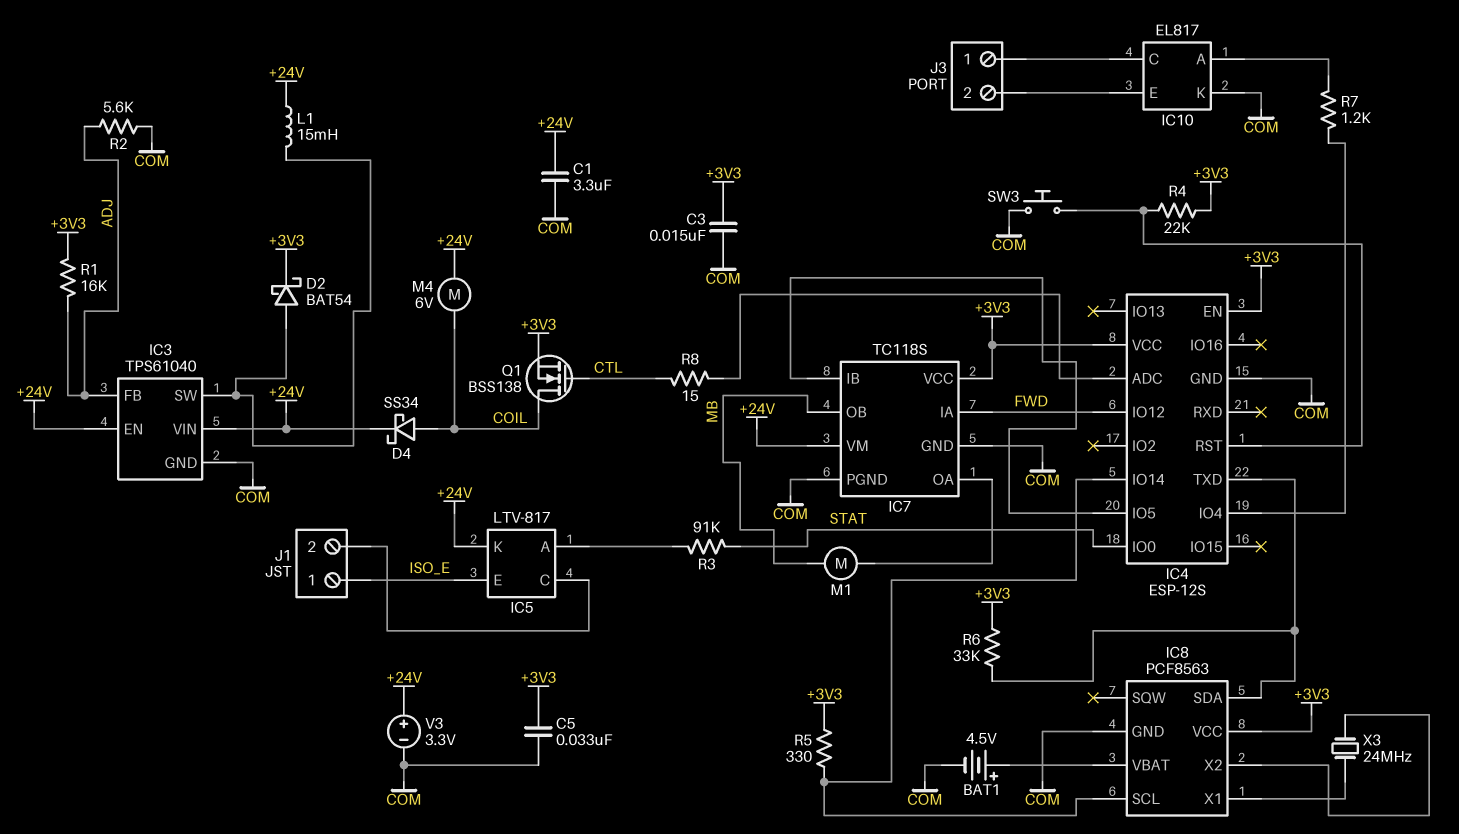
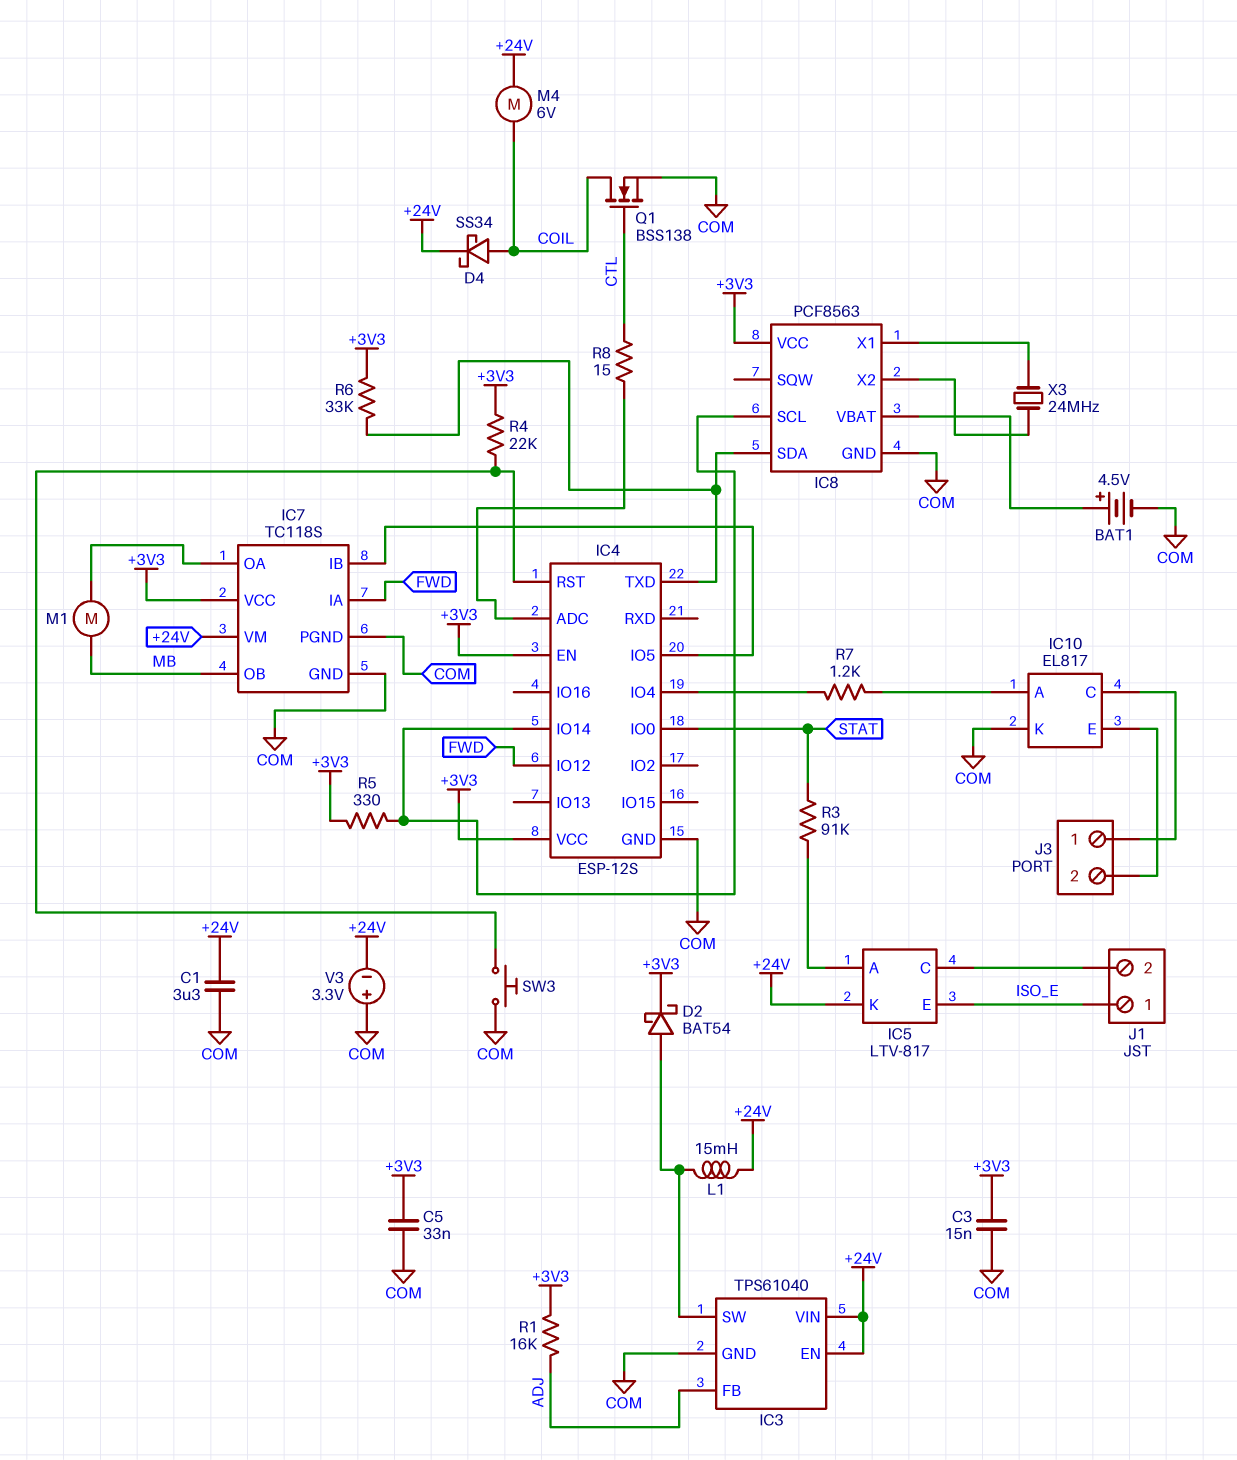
Q1: NMOS BSS138 (G CTL, D COIL, S +3V3) -> NMOS BSS138 (G CTL, D COIL, S COM)
R2: 5.6k (ADJ, COM) -> none
V3: 3.3V (plus +24V, minus COM) -> 3.3V (plus COM, minus +24V)

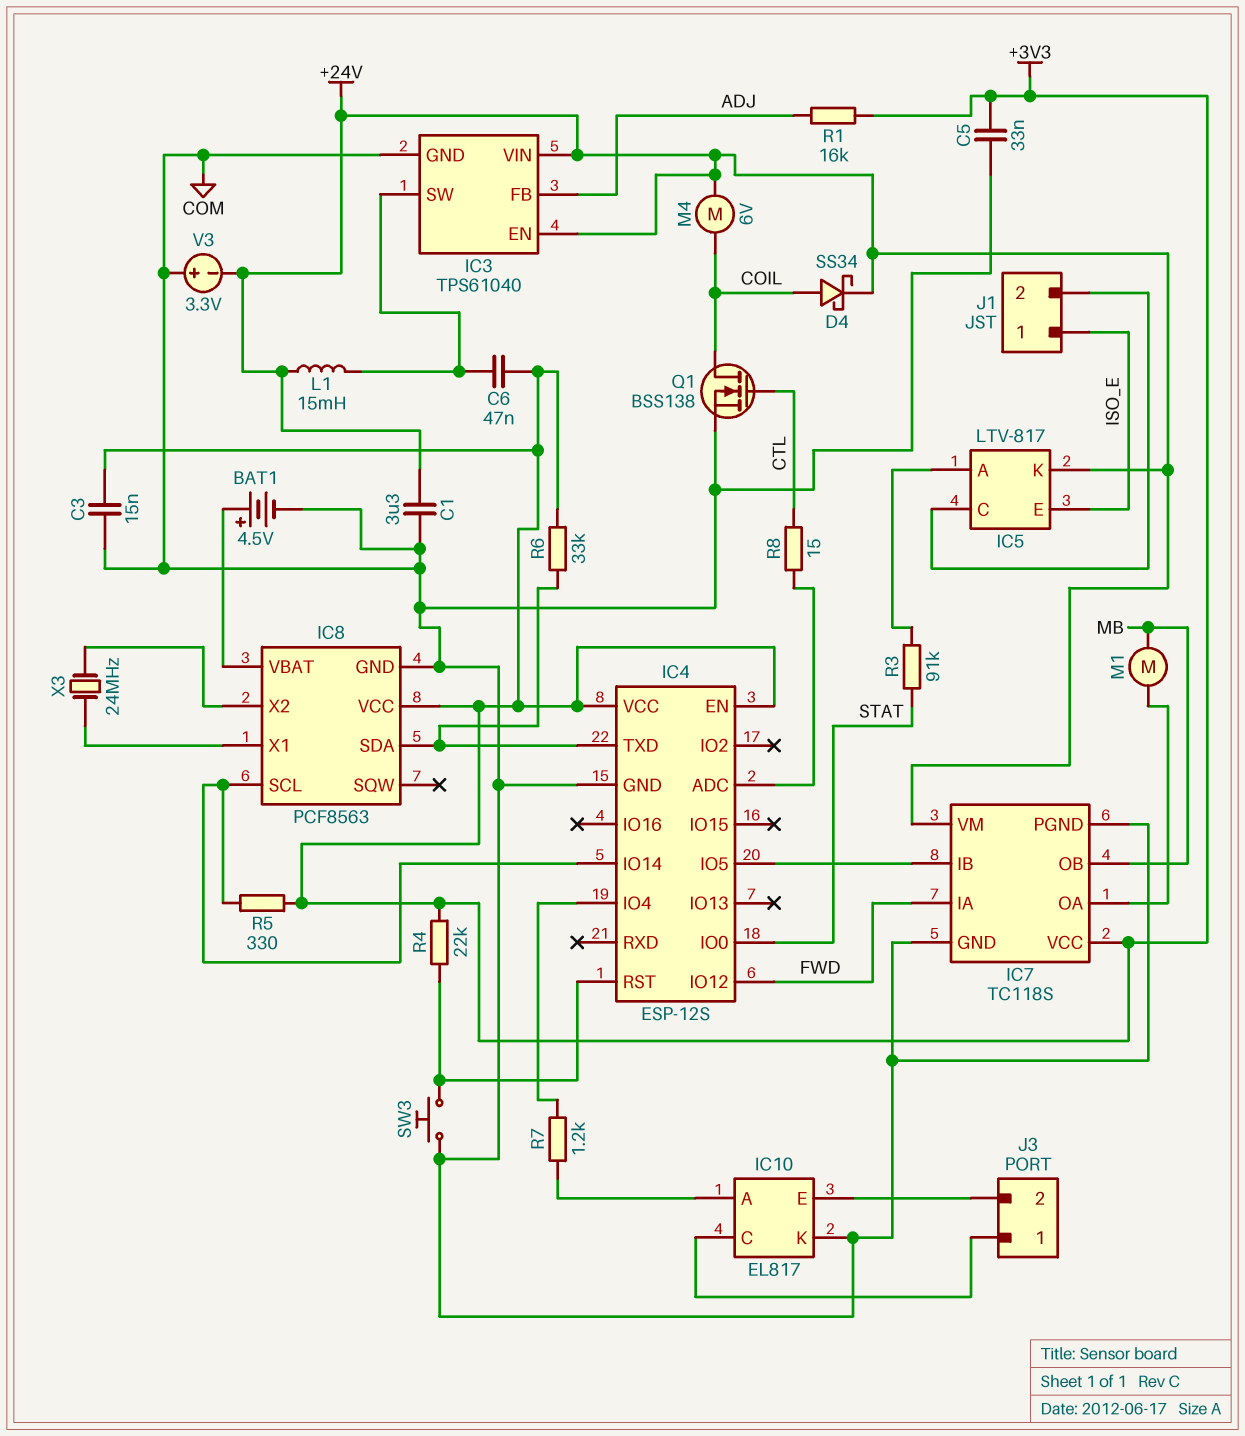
C6: none -> 47nF (+3V3, IC3/SW)
D2: schottky BAT54 (A IC3/SW, K +3V3) -> none

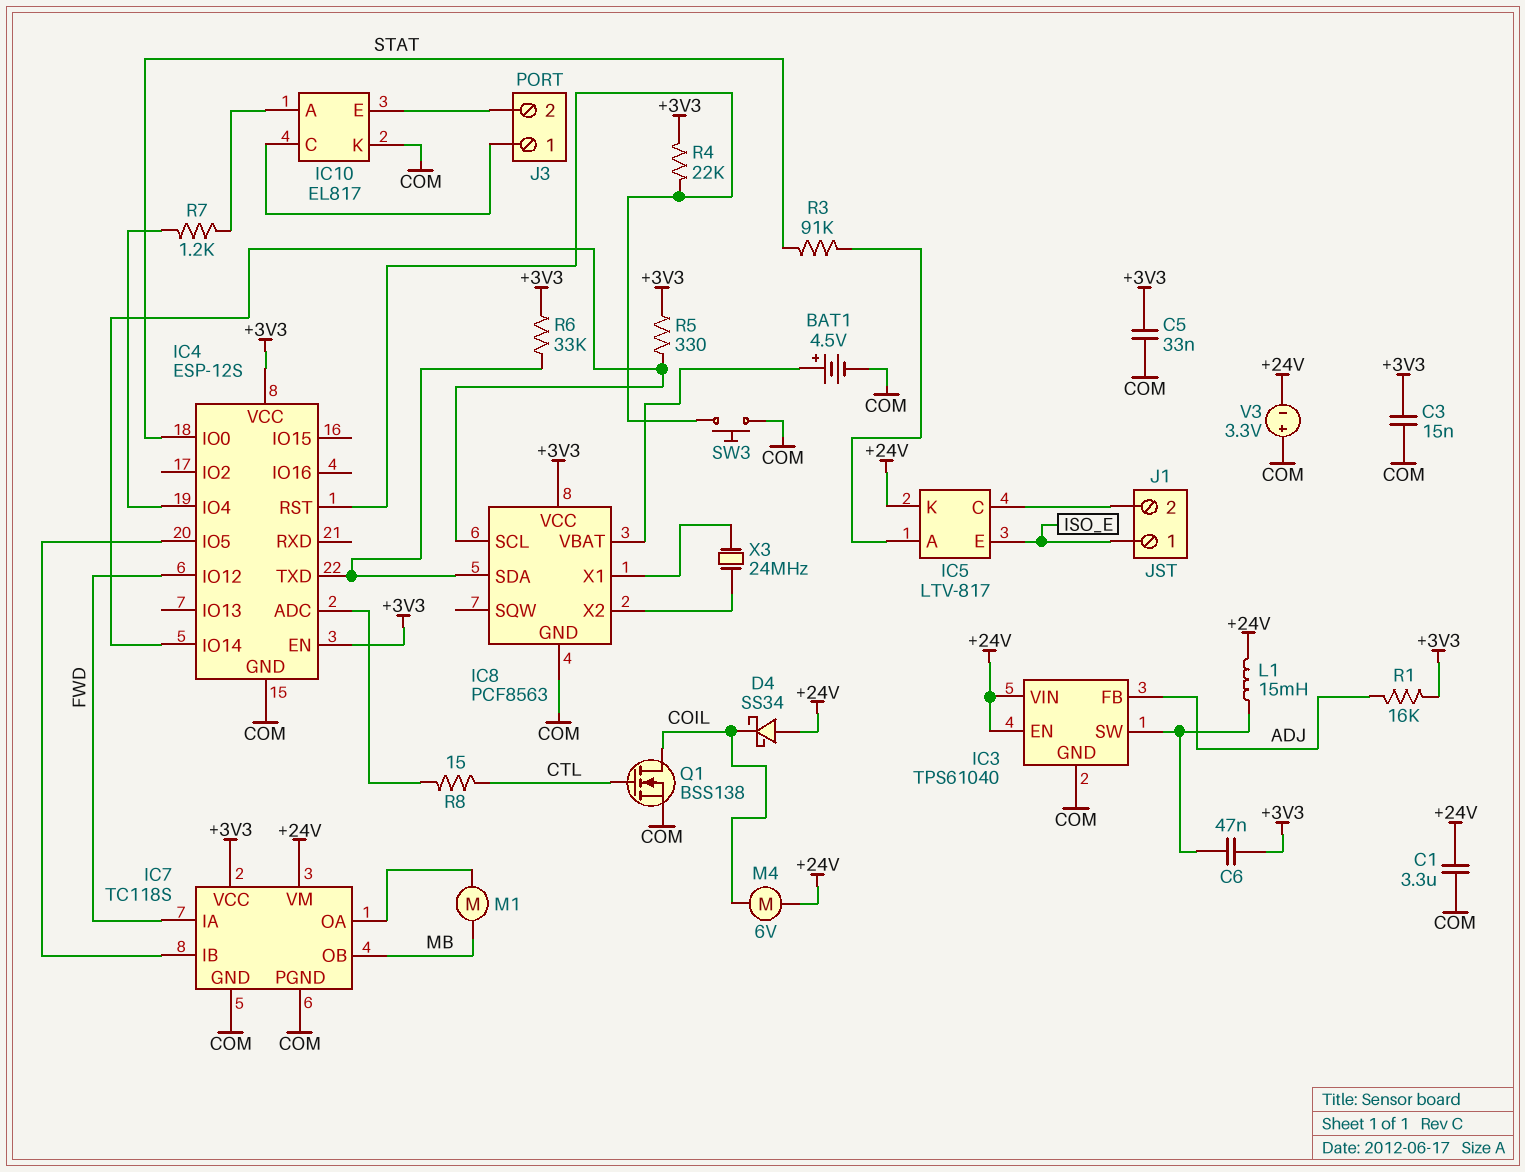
D4: schottky SS34 (A COIL, K +24V) -> schottky SS34 (A +24V, K COIL)

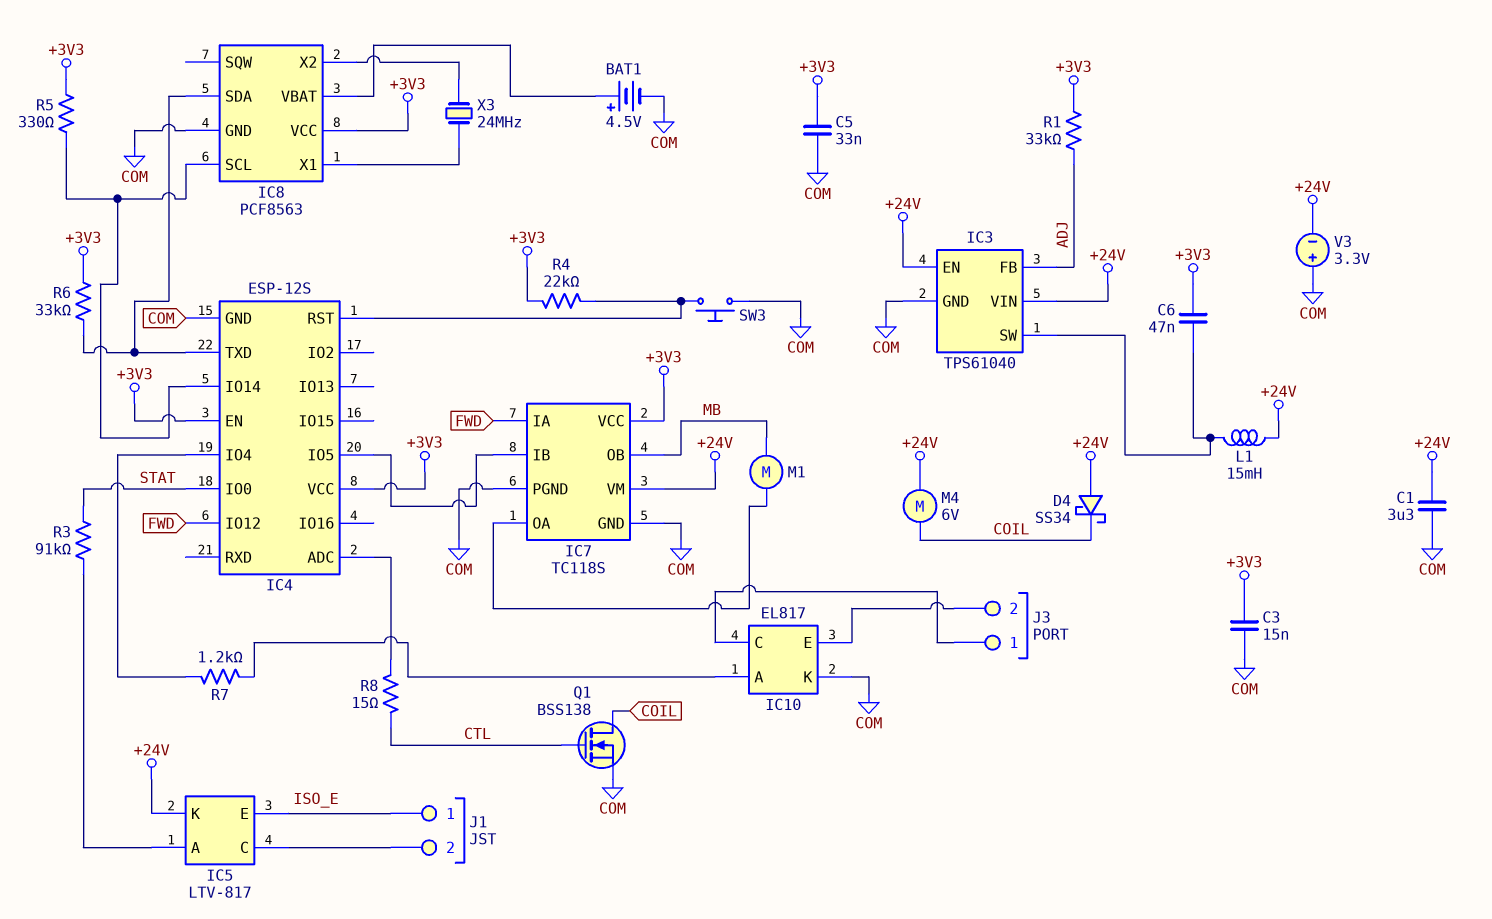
R1: 16k (+3V3, ADJ) -> 33k (+3V3, ADJ)

